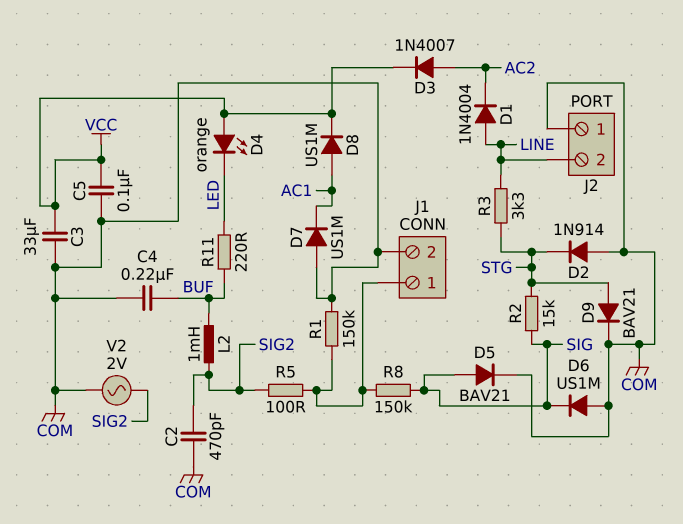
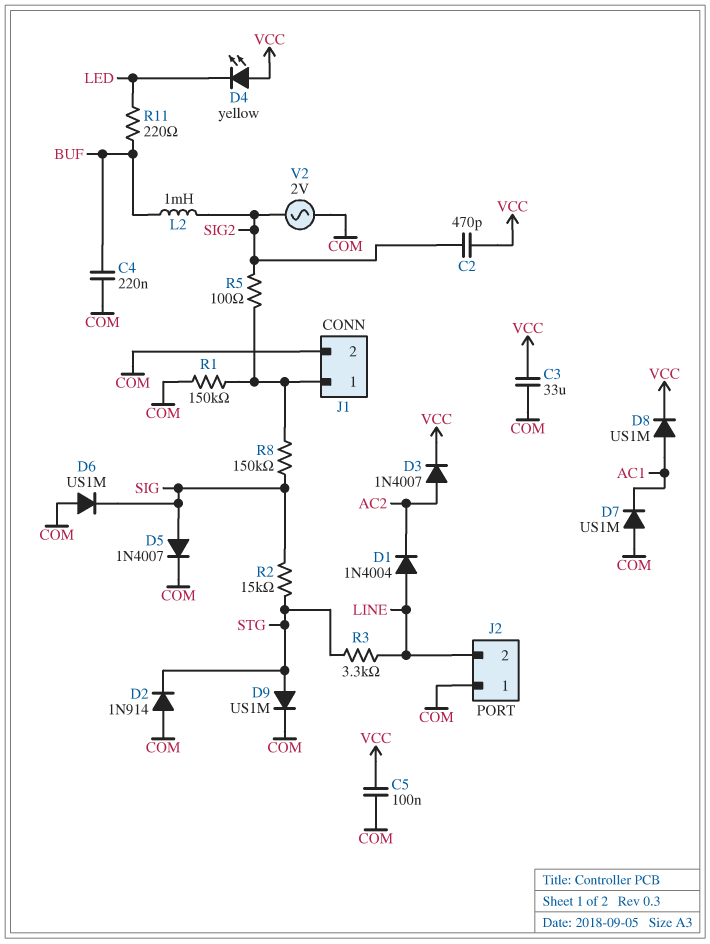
C2: 470pF (COM, SIG2) -> 470pF (SIG2, VCC)
D4: LED orange (A VCC, K LED) -> LED yellow (A VCC, K LED)
D5: diode BAV21 (A SIG, K COM) -> diode 1N4007 (A SIG, K COM)
D9: diode BAV21 (A STG, K COM) -> diode US1M (A STG, K COM)

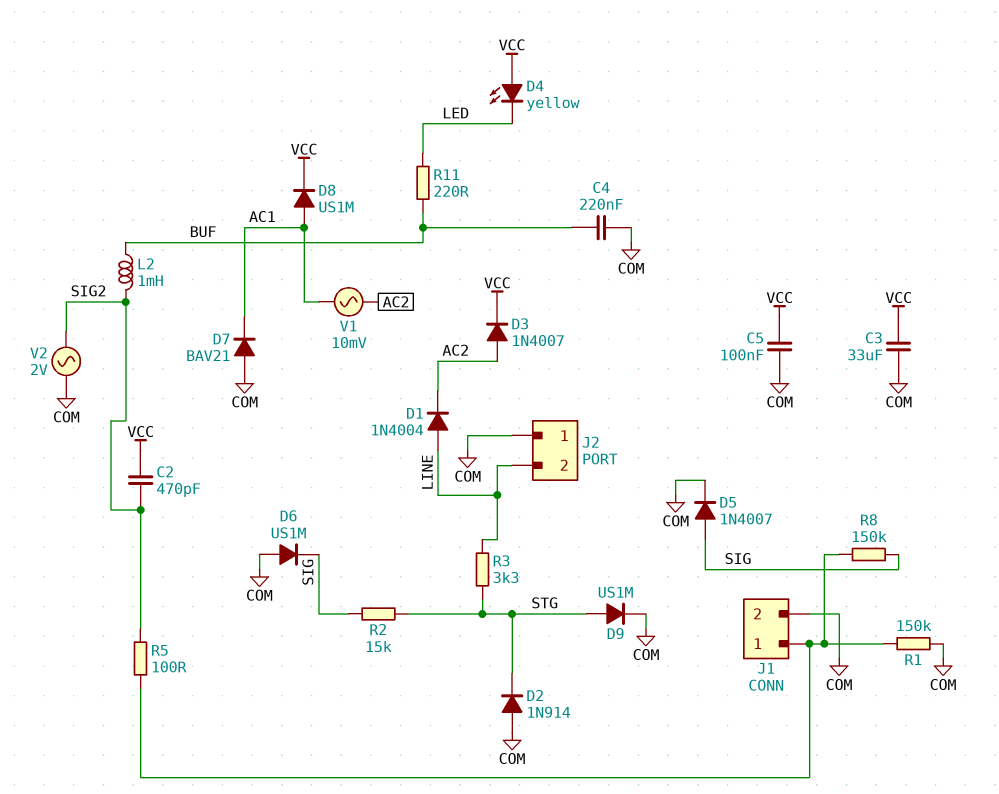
D7: diode US1M (A COM, K AC1) -> diode BAV21 (A COM, K AC1)
V1: none -> AC 10mV (AC1, AC2)

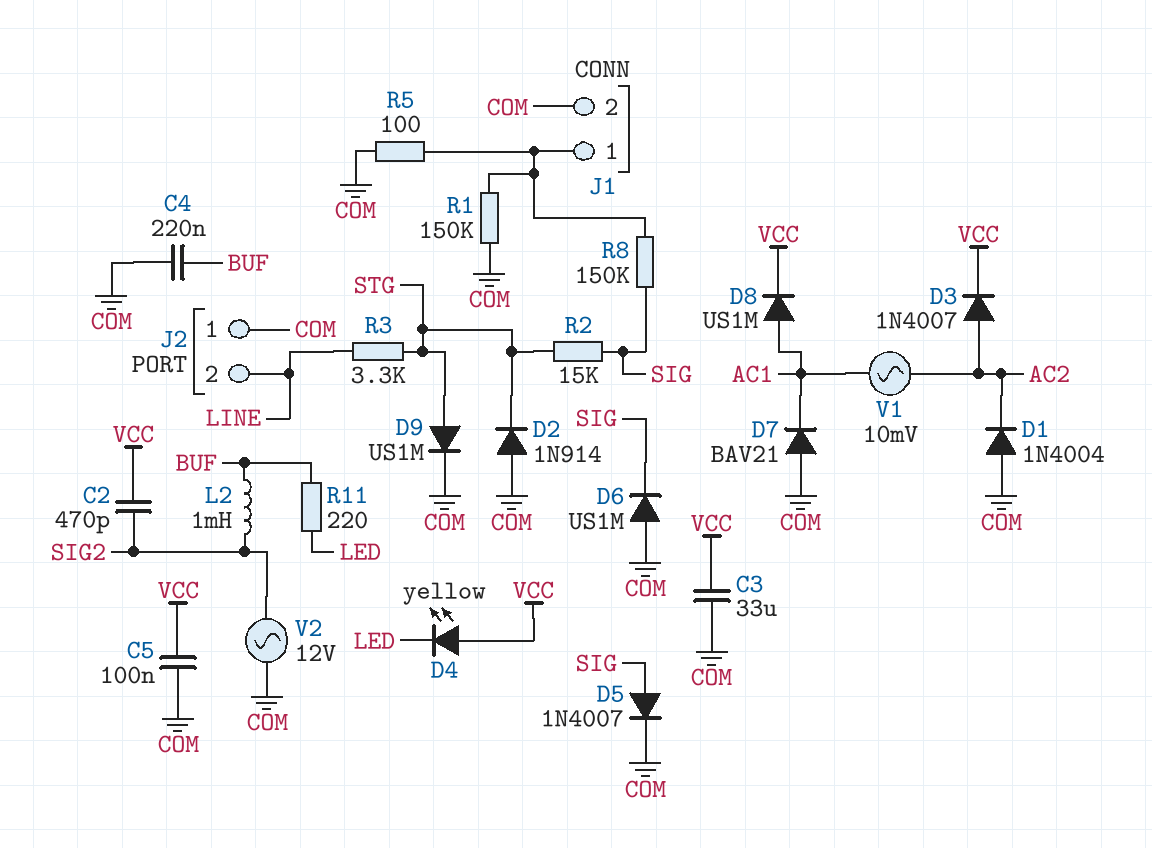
D1: diode 1N4004 (A LINE, K AC2) -> diode 1N4004 (A COM, K AC2)
R5: 100 (J1/1, SIG2) -> 100 (COM, J1/1)
V2: AC 2V (COM, SIG2) -> AC 12V (COM, SIG2)

